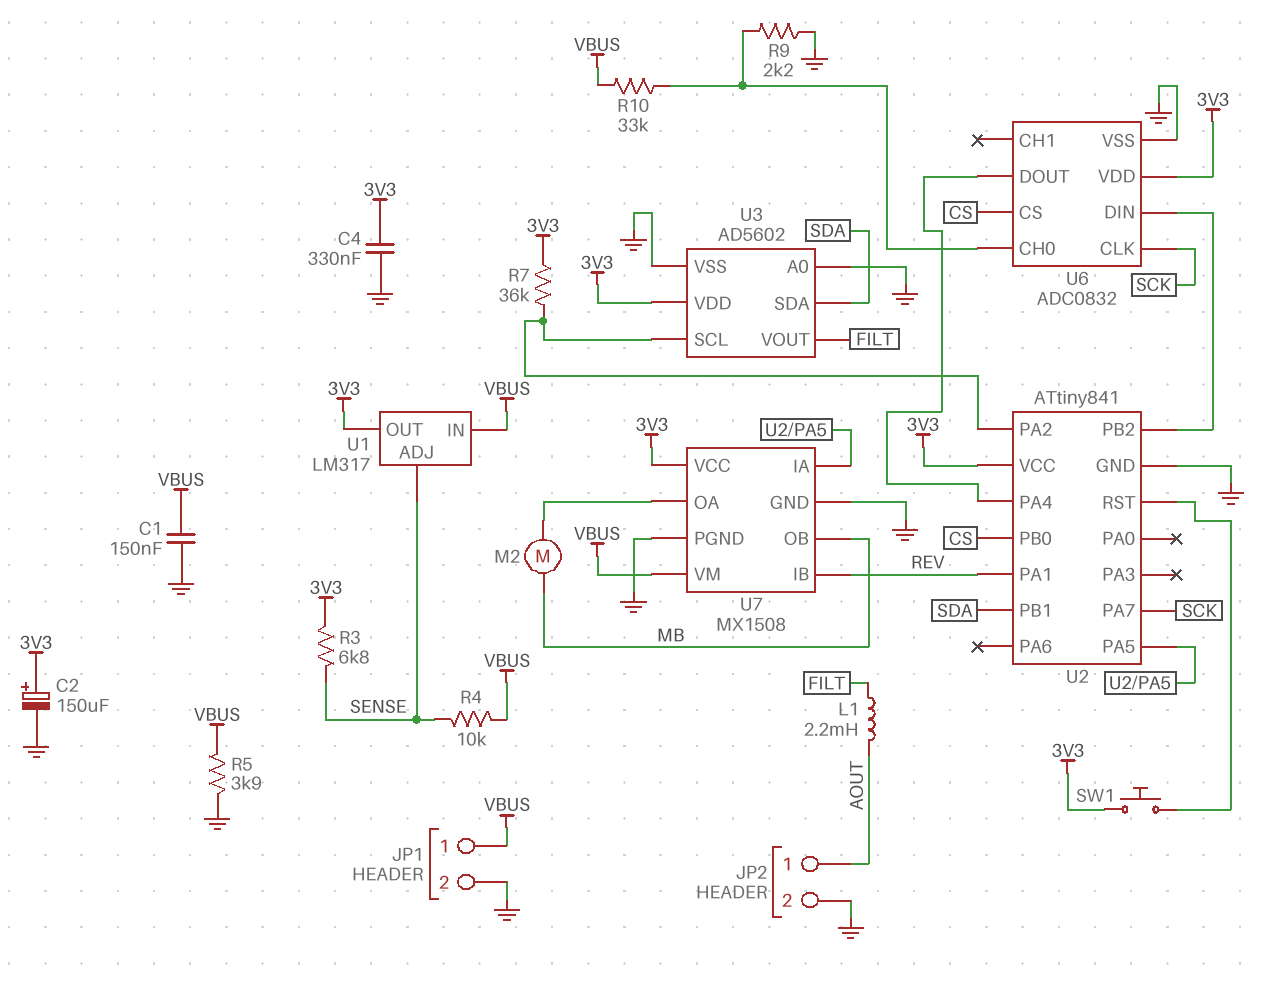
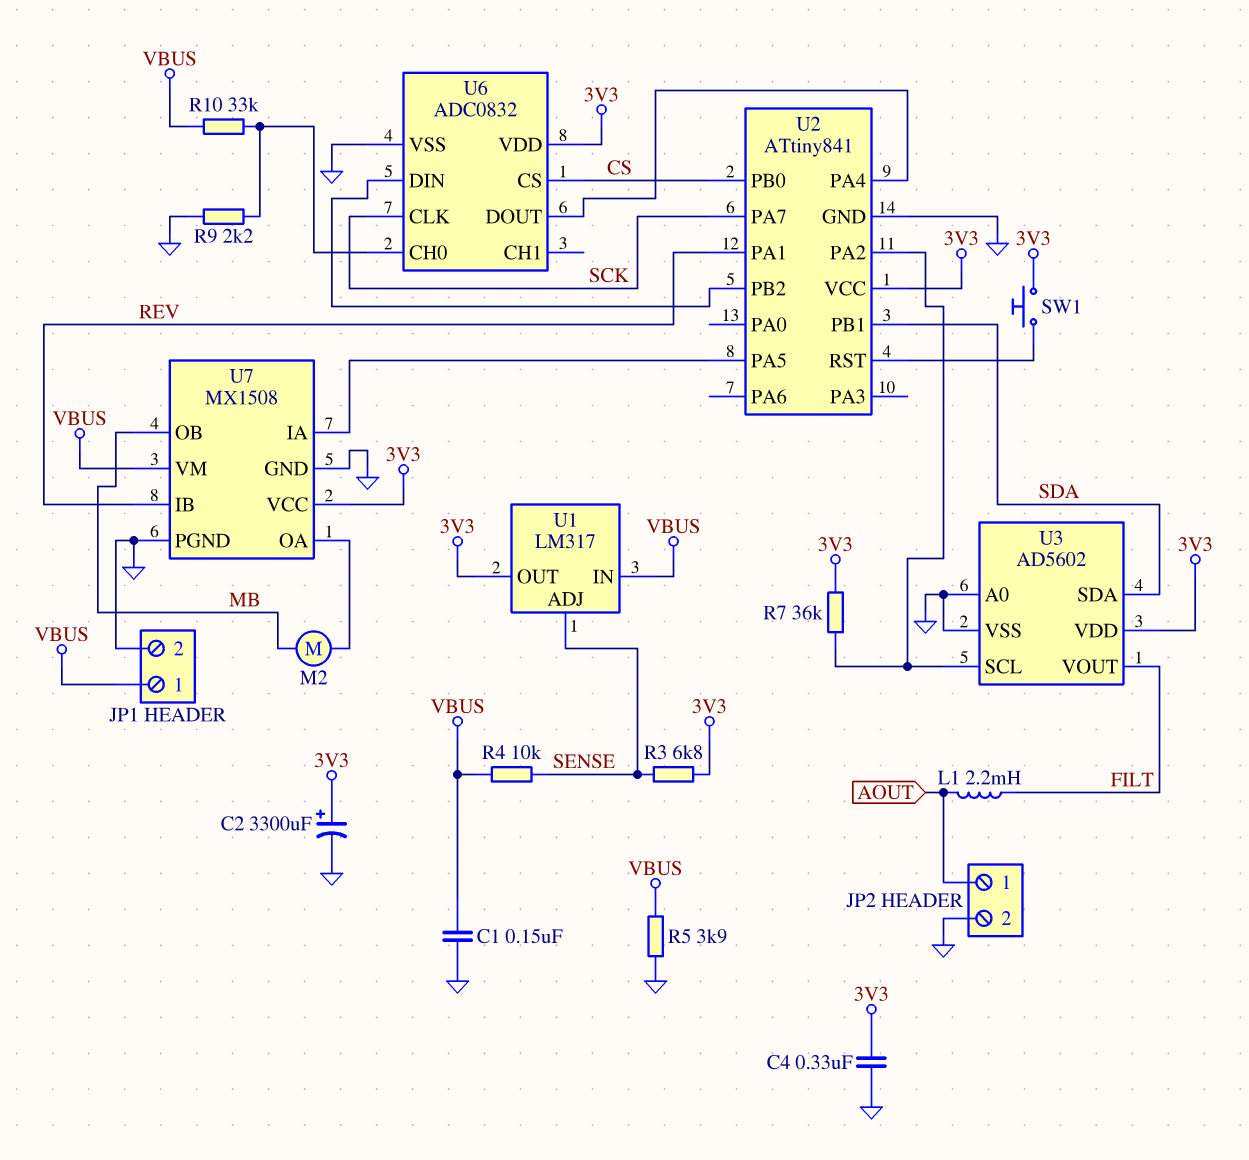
C2: 150uF (plus 3V3, minus GND) -> 3300uF (plus 3V3, minus GND)

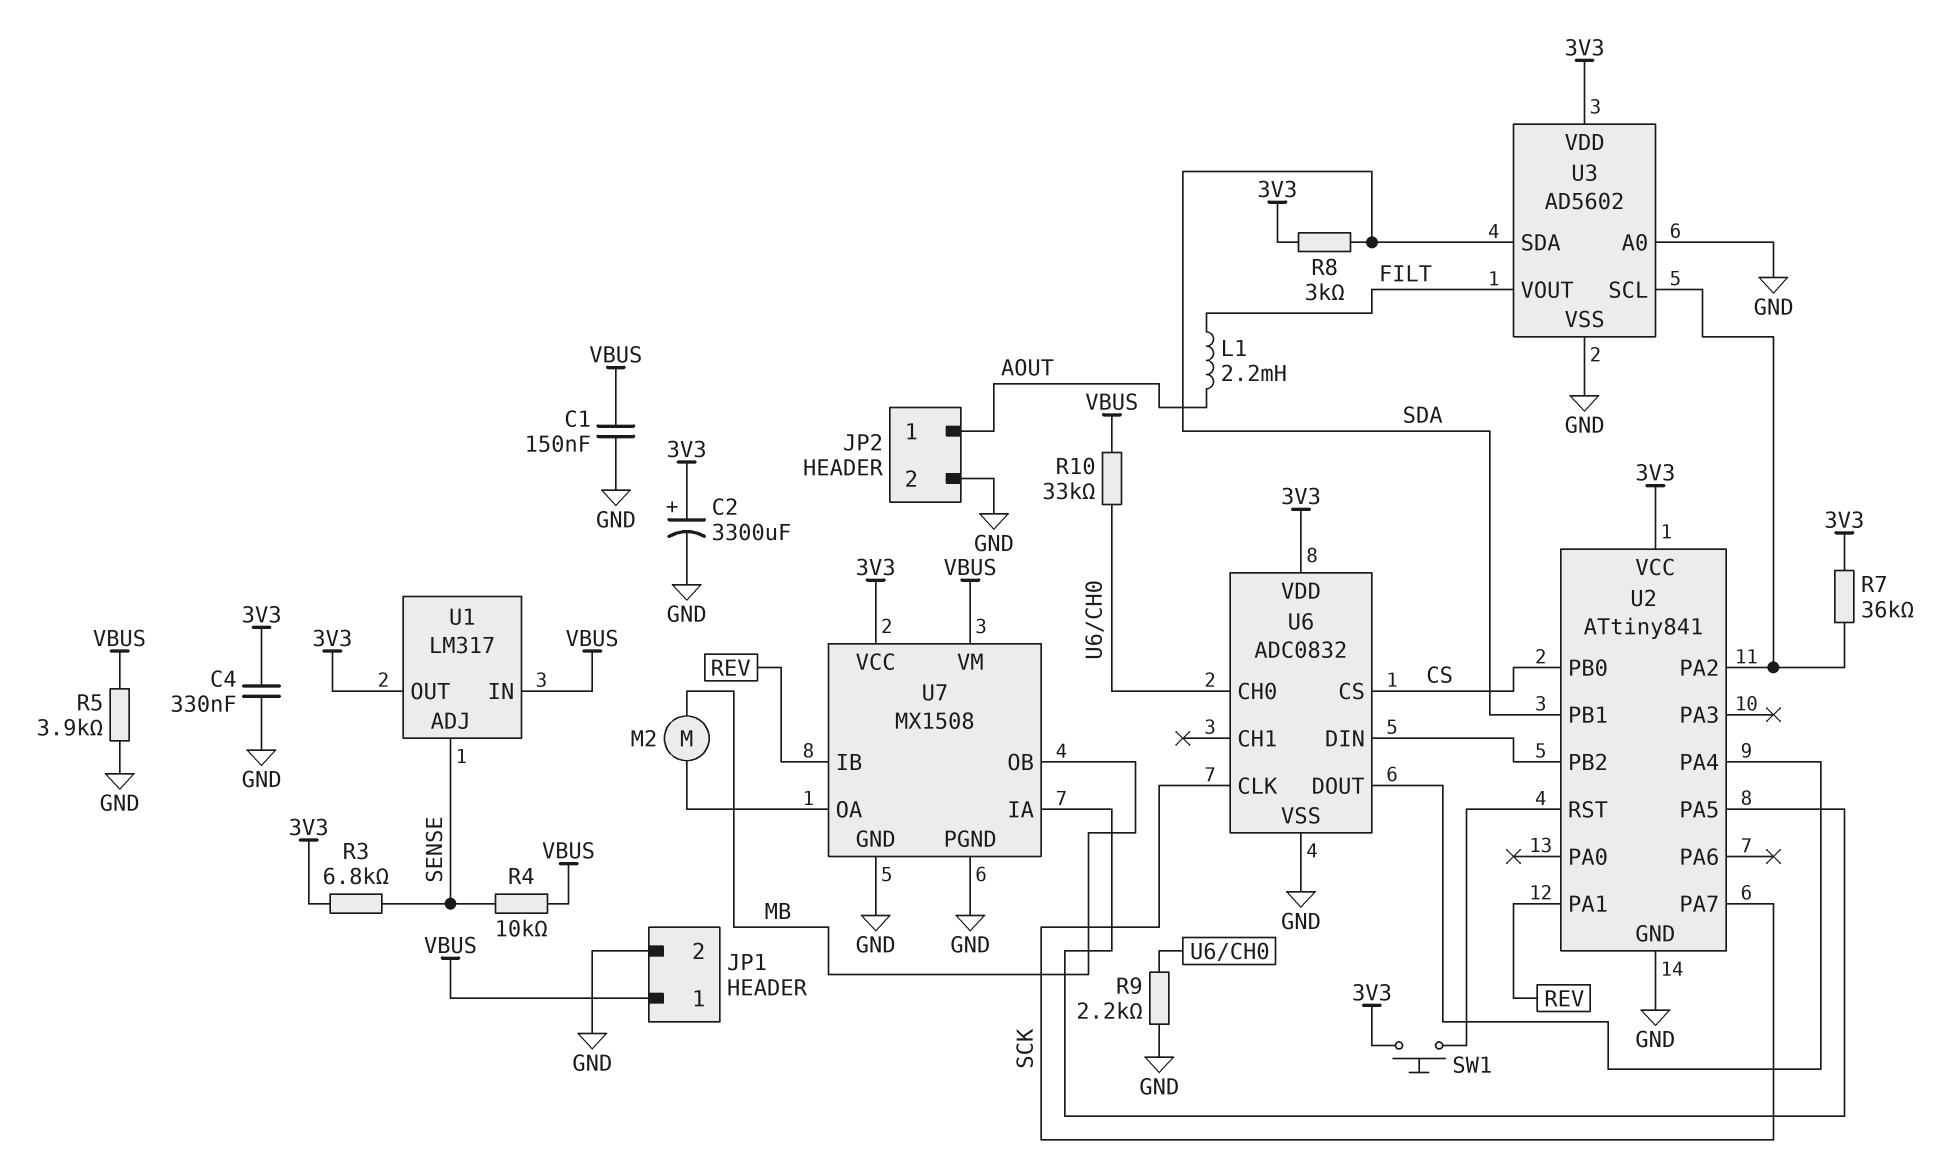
R8: none -> 3k (3V3, SDA)

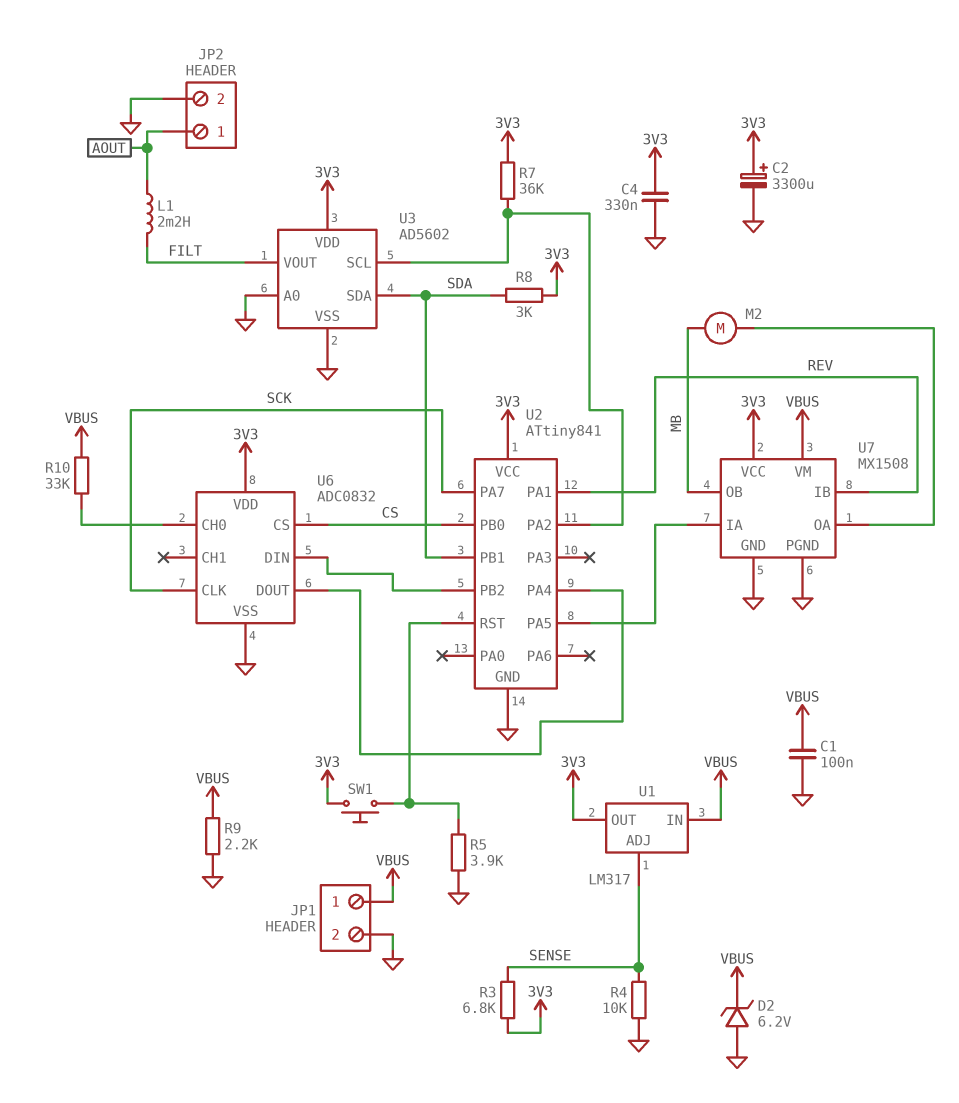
C1: 150nF (GND, VBUS) -> 100nF (GND, VBUS)
D2: none -> zener 6.2V (A GND, K VBUS)
R4: 10k (SENSE, VBUS) -> 10k (GND, SENSE)
R5: 3.9k (GND, VBUS) -> 3.9k (GND, U2/RST)
R9: 2.2k (GND, U6/CH0) -> 2.2k (GND, VBUS)

